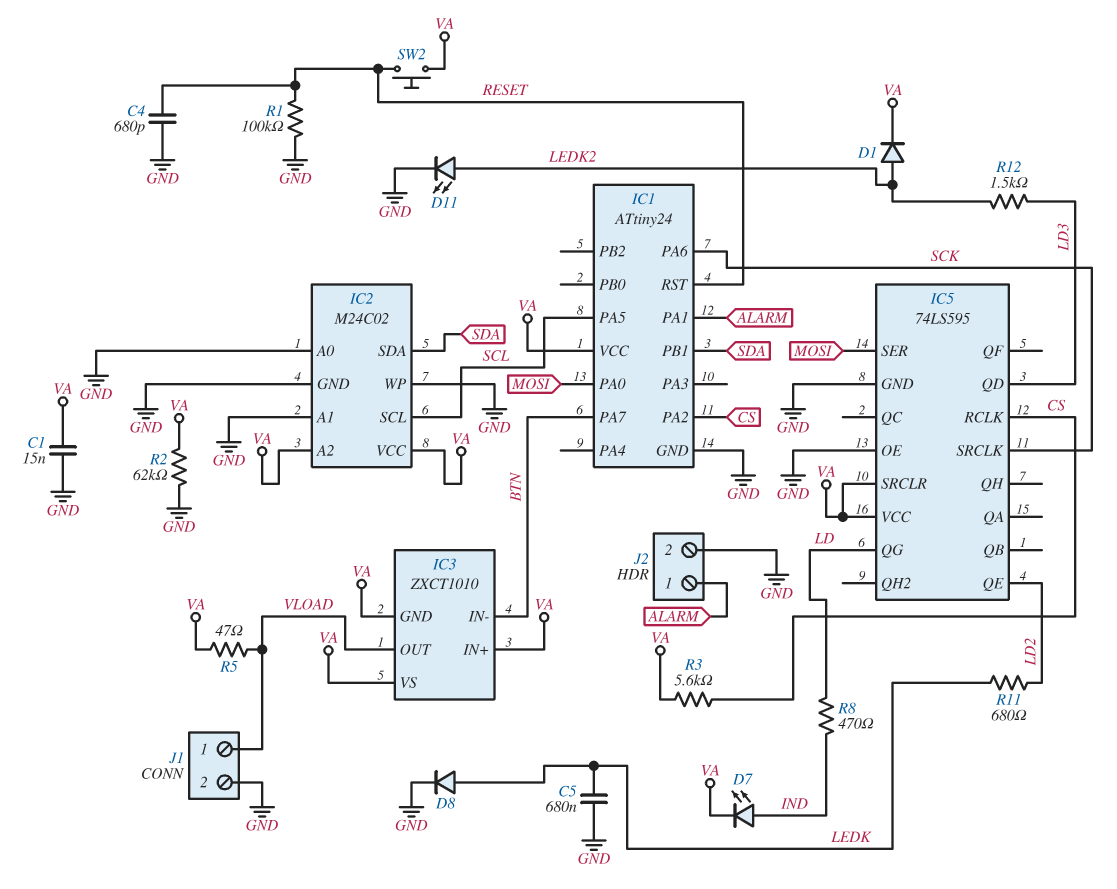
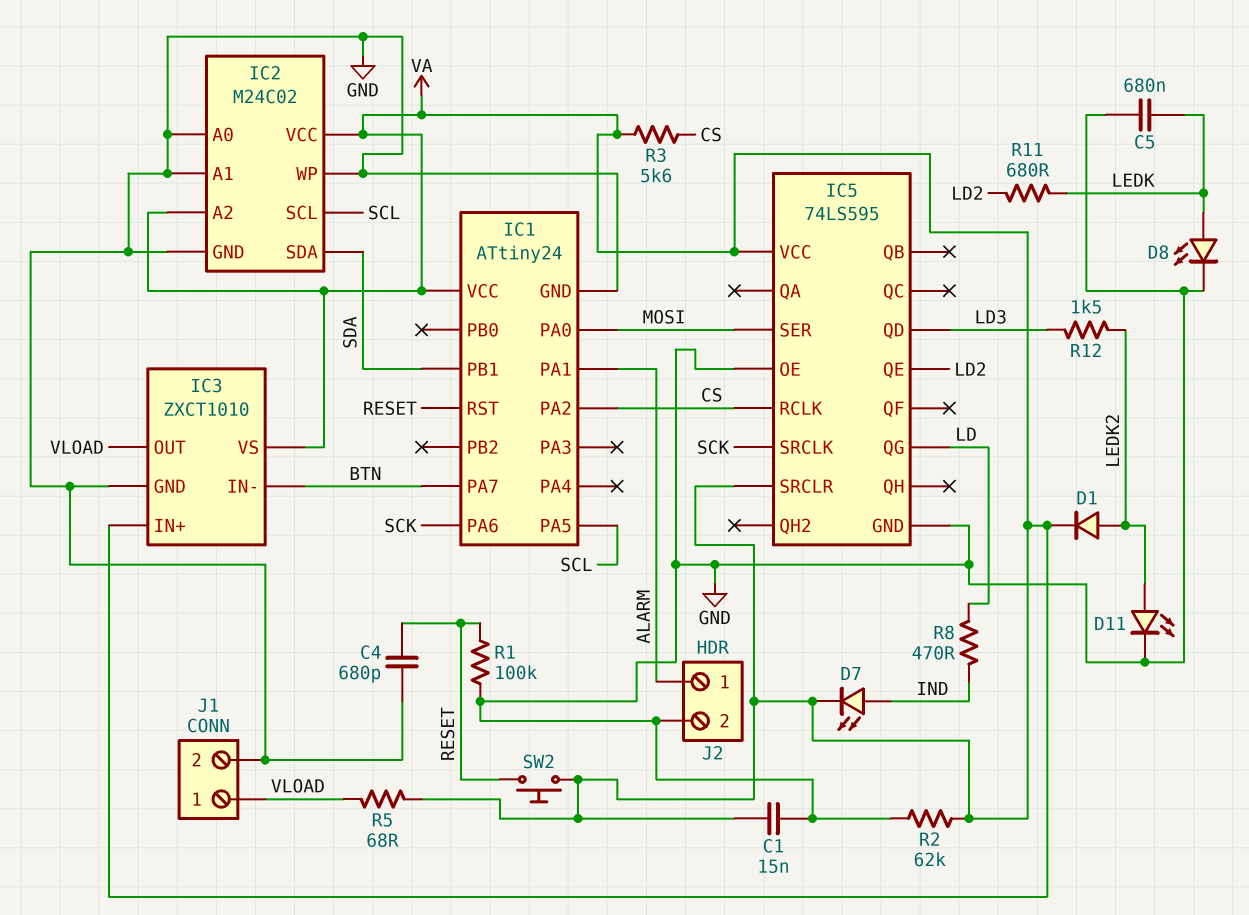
D8: diode (A LEDK, K GND) -> LED (A LEDK, K GND)
IC3 pin GND: VA -> GND
R5: 47 (VA, VLOAD) -> 68 (VA, VLOAD)

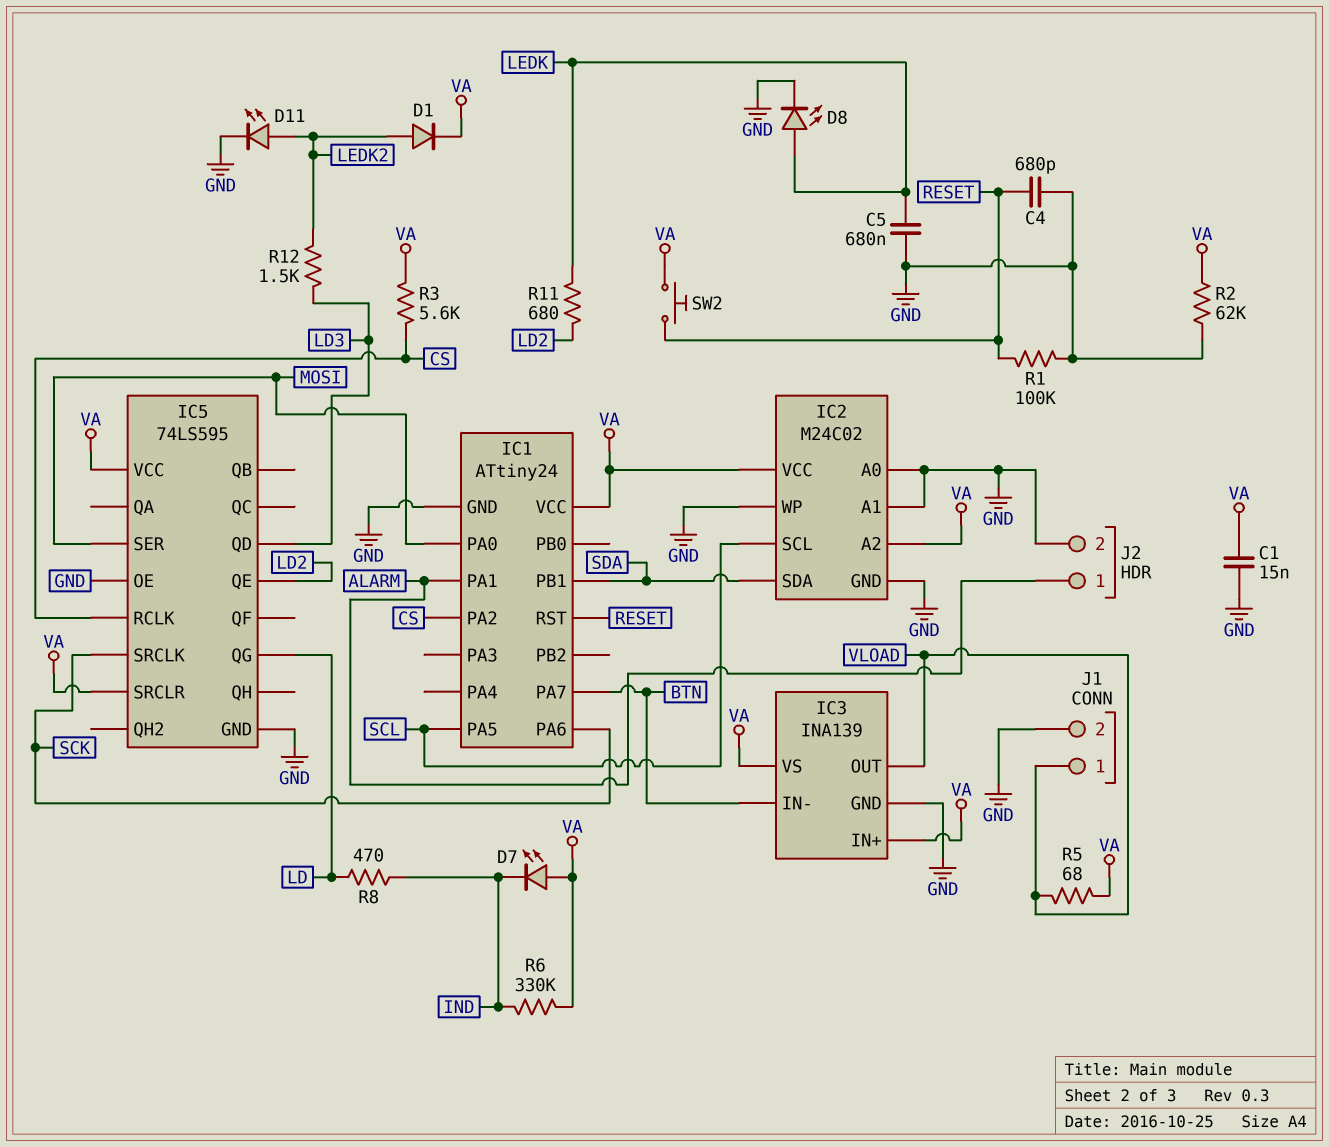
D7: LED (A IND, K VA) -> LED (A VA, K IND)
IC3: ZXCT1010 -> INA139
R6: none -> 330k (IND, VA)

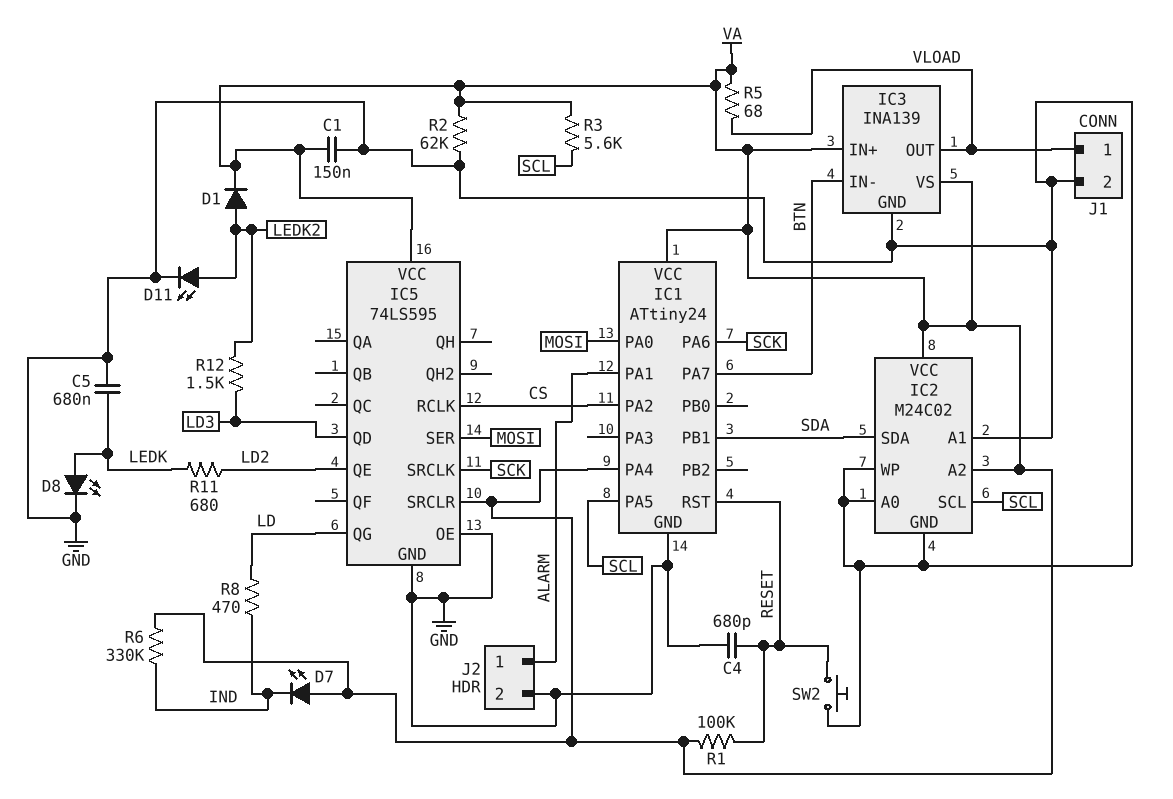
C1: 15nF (GND, VA) -> 150nF (GND, VA)
IC1 pin PA4: none -> VA
R1: 100k (GND, RESET) -> 100k (RESET, VA)
R3: 5.6k (CS, VA) -> 5.6k (SCL, VA)
SW2: button (RESET, VA) -> button (GND, RESET)

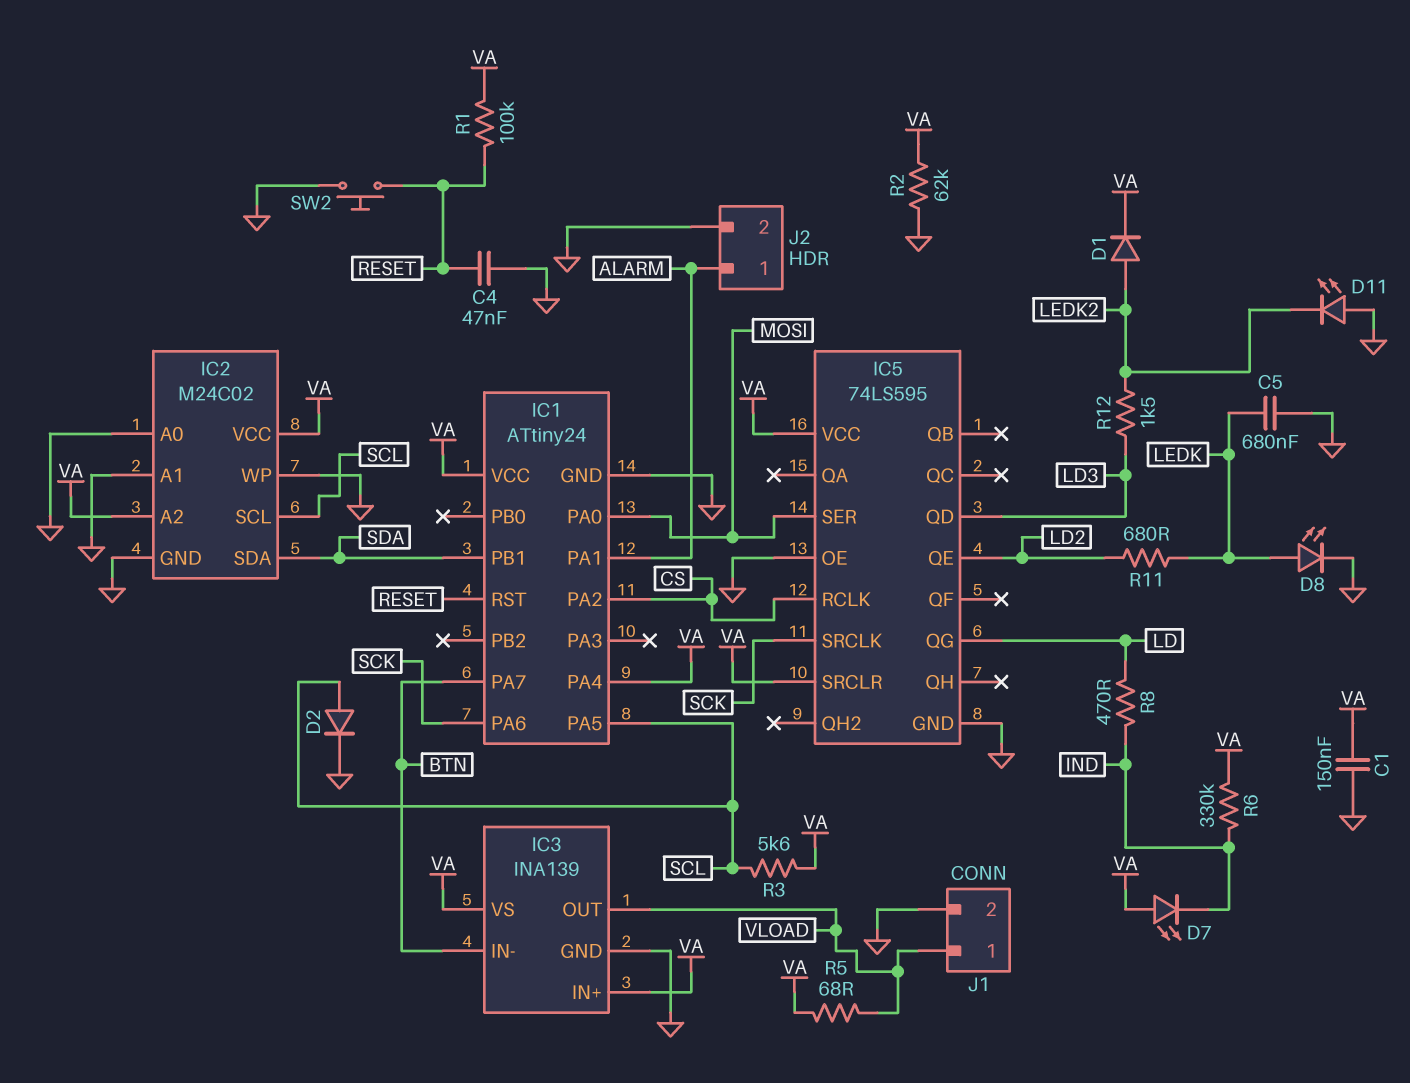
C4: 680pF (GND, RESET) -> 47nF (GND, RESET)
D2: none -> diode (A SCL, K GND)
D11: LED (A LEDK2, K GND) -> LED (A GND, K LEDK2)

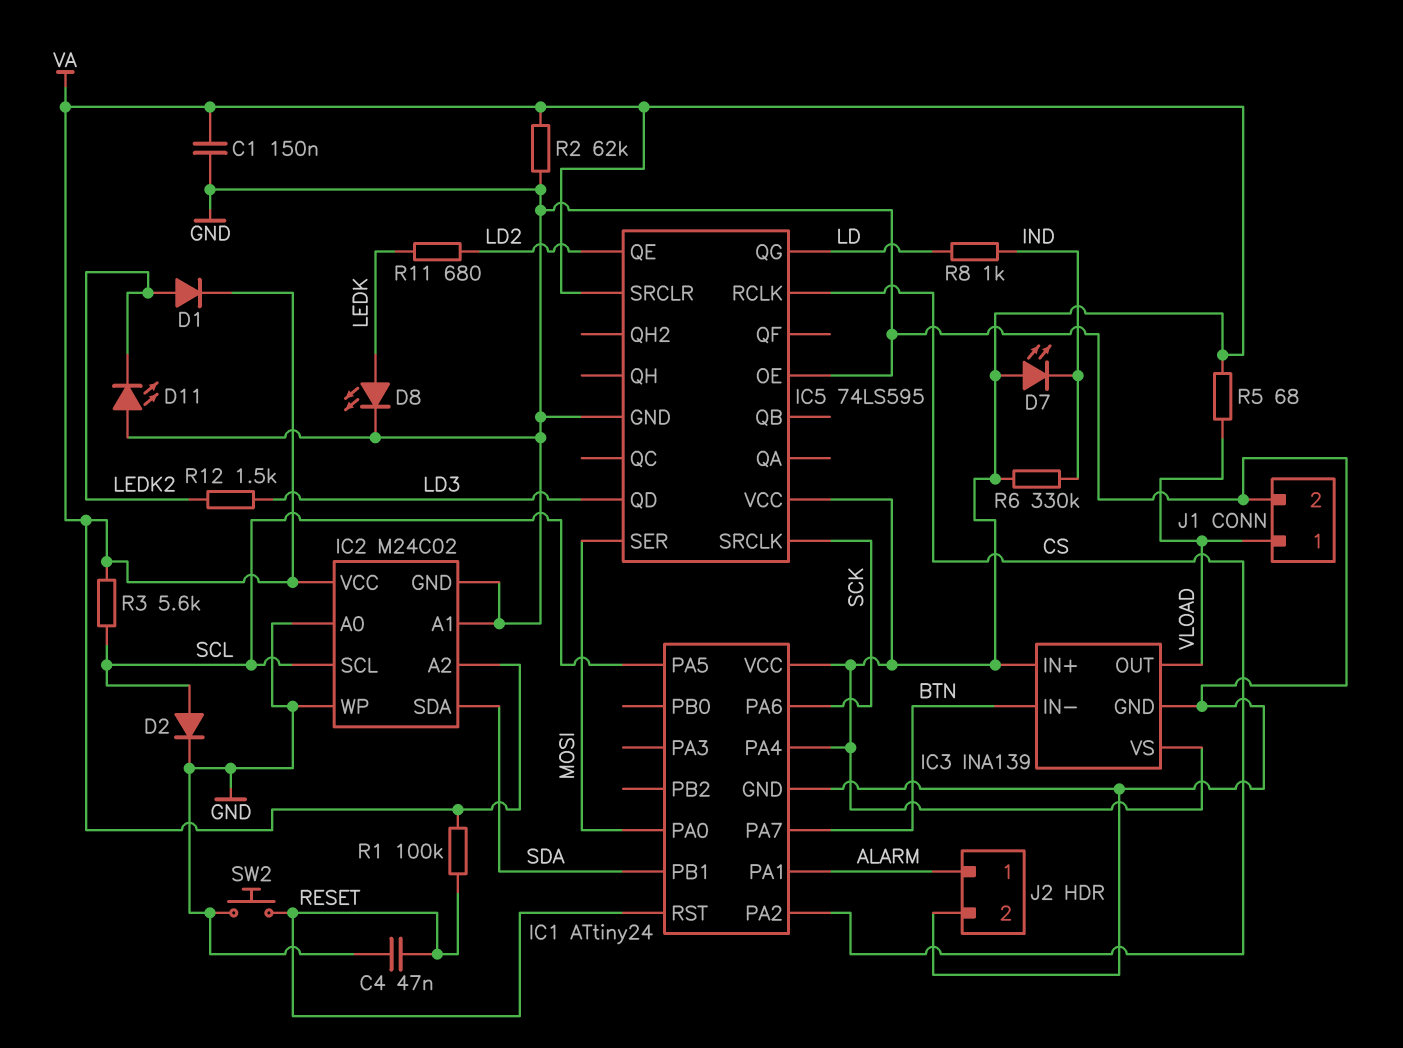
C5: 680nF (GND, LEDK) -> none
R8: 470 (IND, LD) -> 1k (IND, LD)

